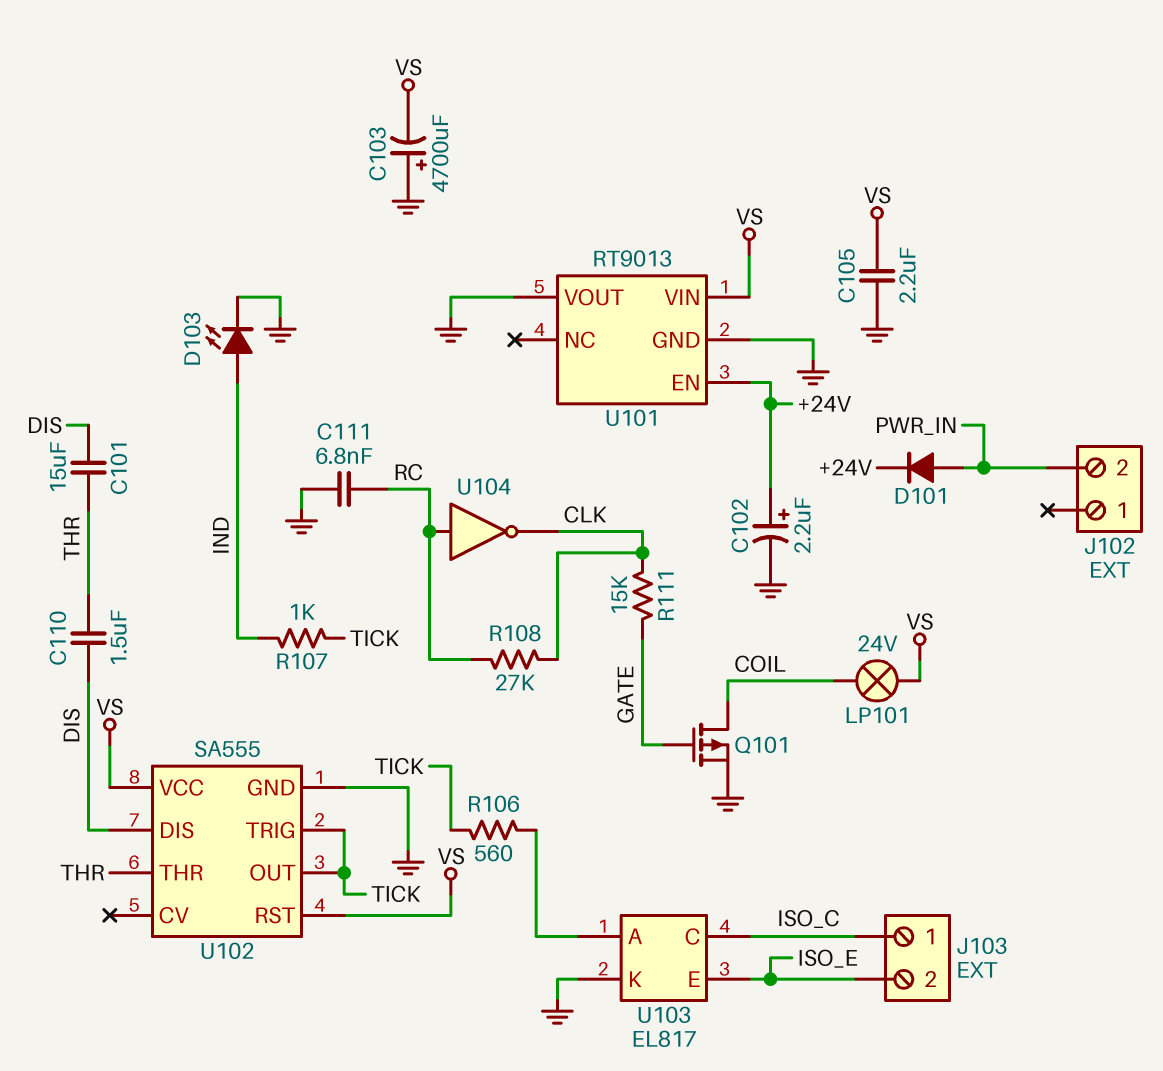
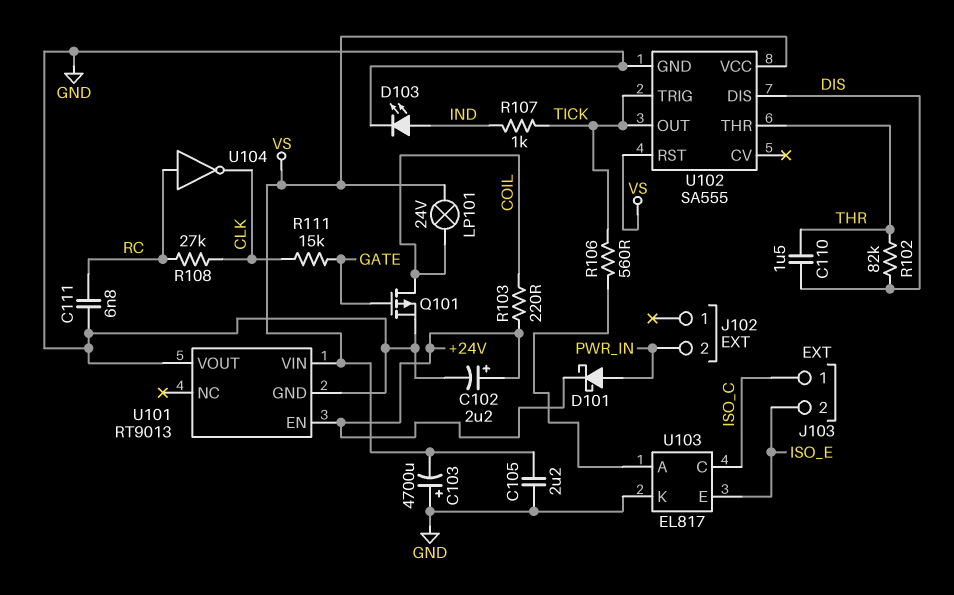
C101: 15uF (DIS, THR) -> none
D101: diode (A PWR_IN, K +24V) -> schottky (A PWR_IN, K +24V)
R102: none -> 82k (DIS, THR)
R103: none -> 220 (+24V, COIL)

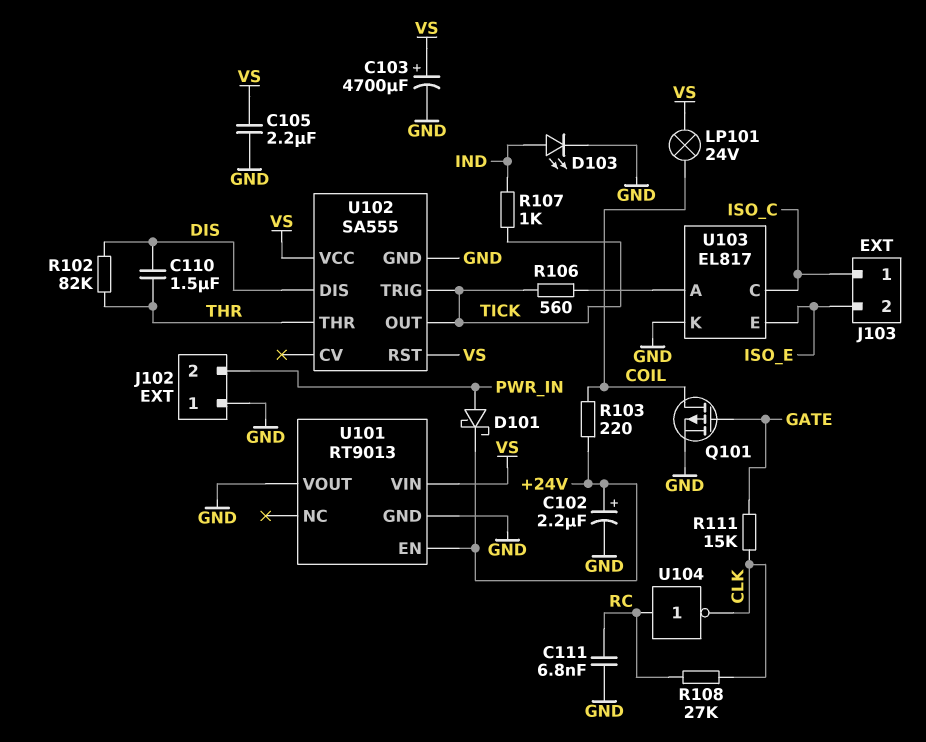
C103: 4700uF (plus GND, minus VS) -> 4700uF (plus VS, minus GND)
J102 pin 1: none -> GND

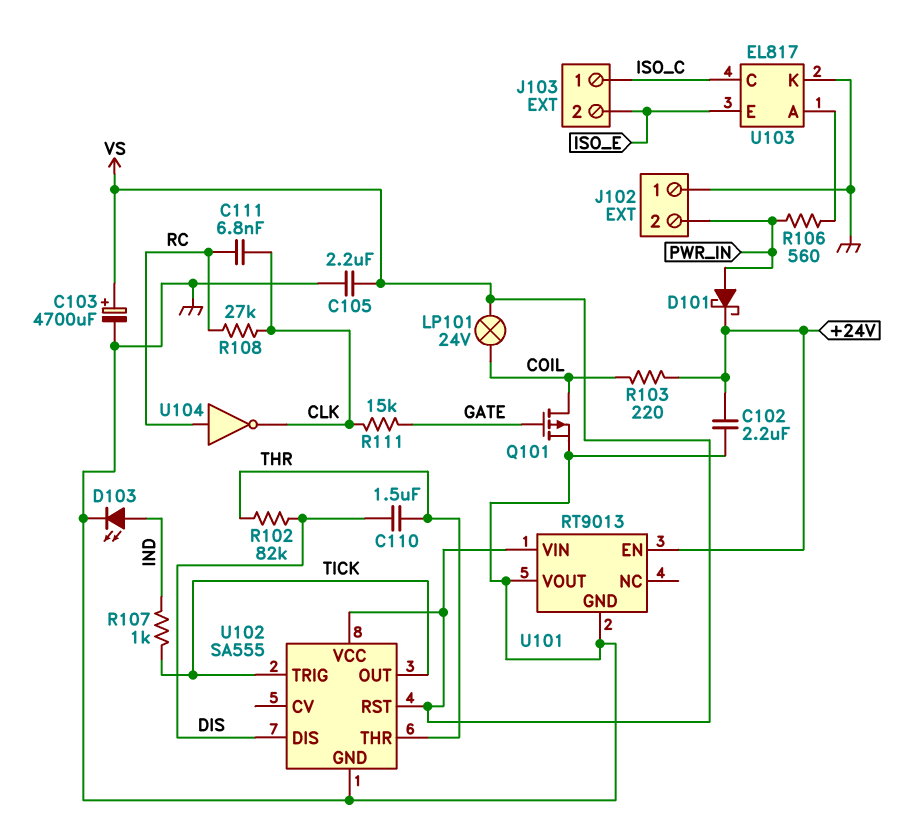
C102: 2.2uF (plus +24V, minus GND) -> 2.2uF (+24V, GND)
C111: 6.8nF (GND, RC) -> 6.8nF (CLK, RC)
R106: 560 (TICK, U103/A) -> 560 (PWR_IN, U103/A)

